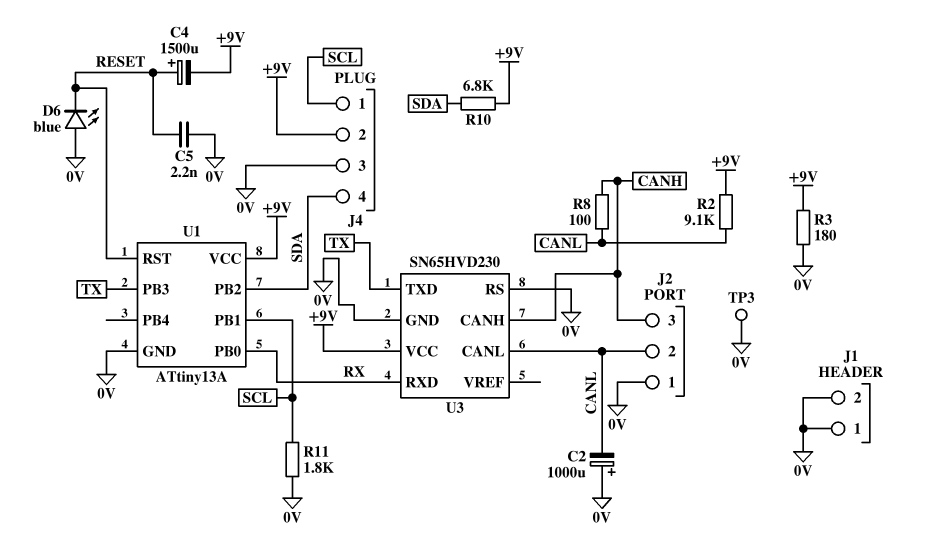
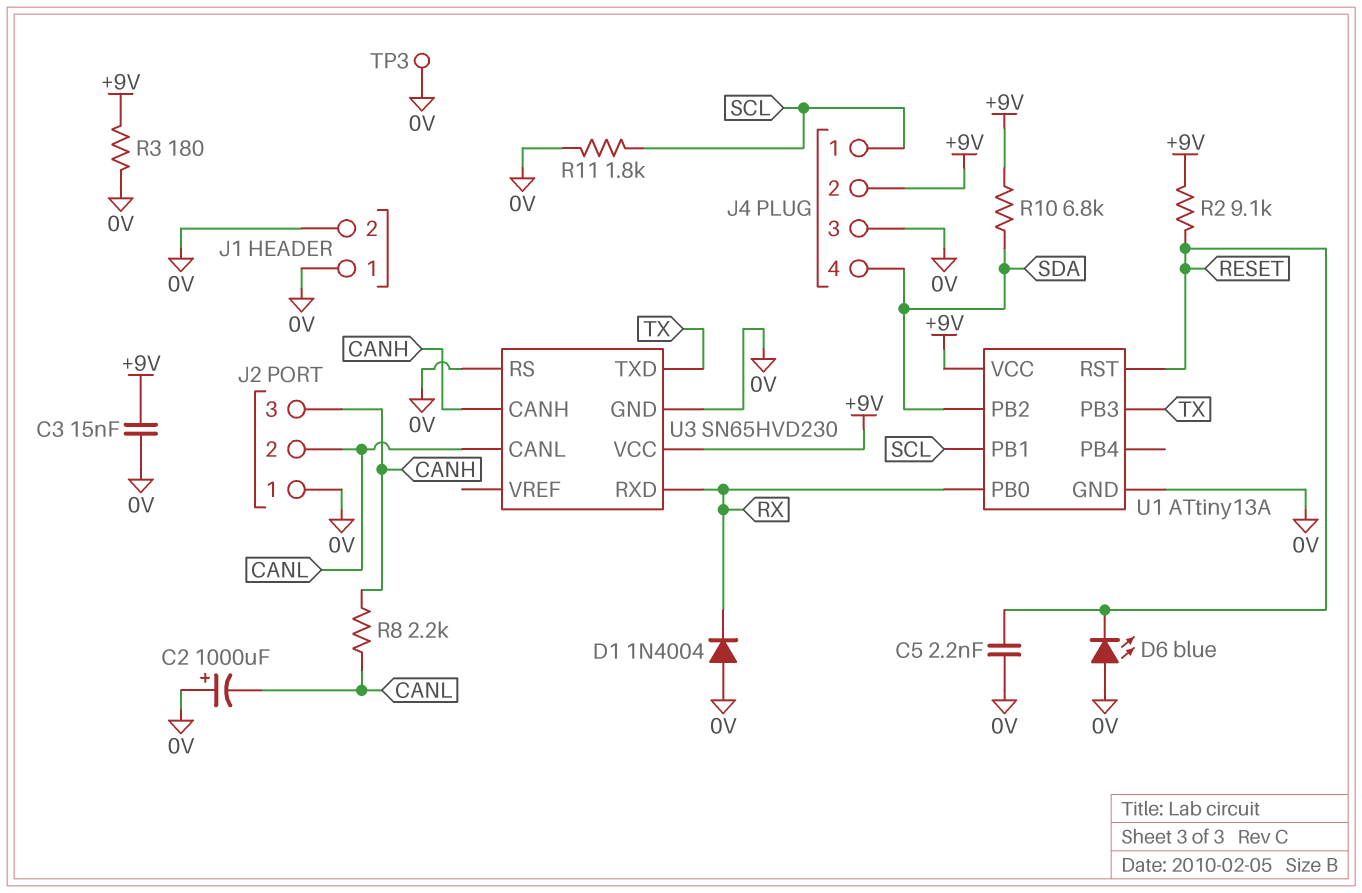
C3: none -> 15nF (+9V, 0V)
C4: 1500uF (plus RESET, minus +9V) -> none
D1: none -> diode 1N4004 (A 0V, K RX)
R2: 9.1k (+9V, CANL) -> 9.1k (+9V, RESET)
R8: 100 (CANH, CANL) -> 2.2k (CANH, CANL)

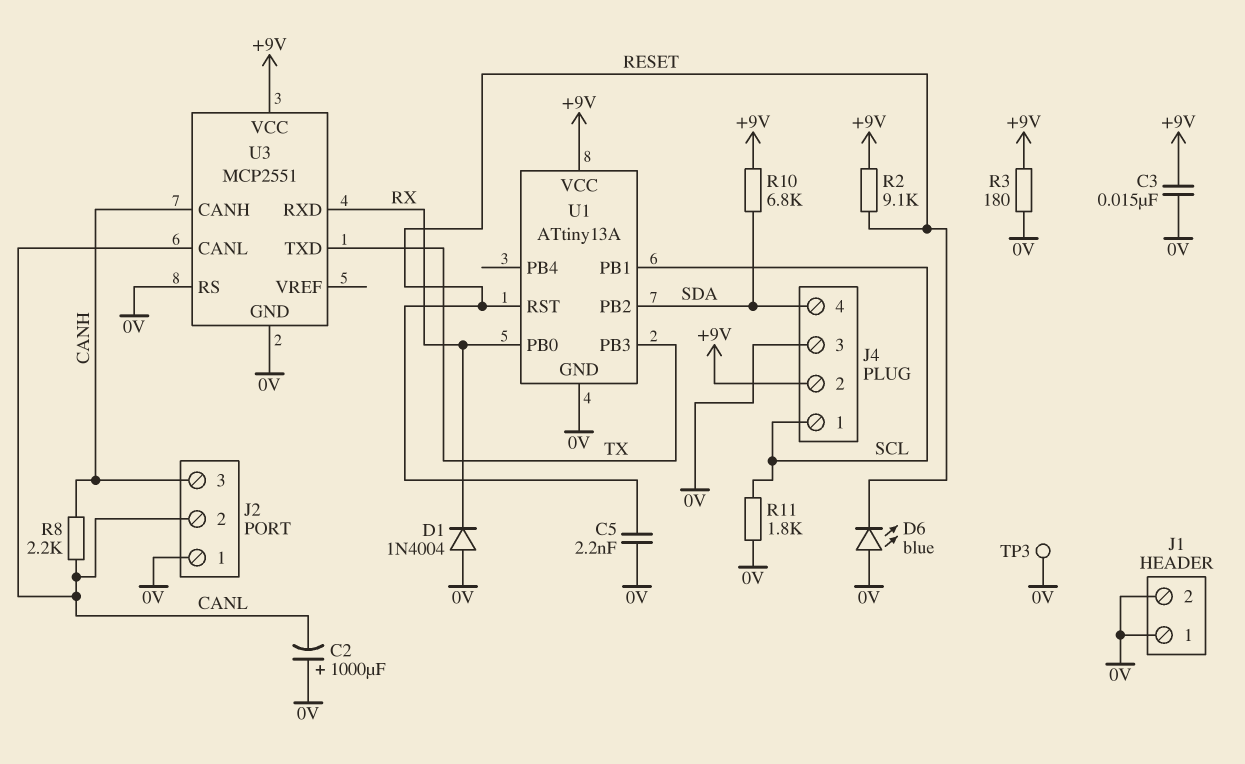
U3: SN65HVD230 -> MCP2551

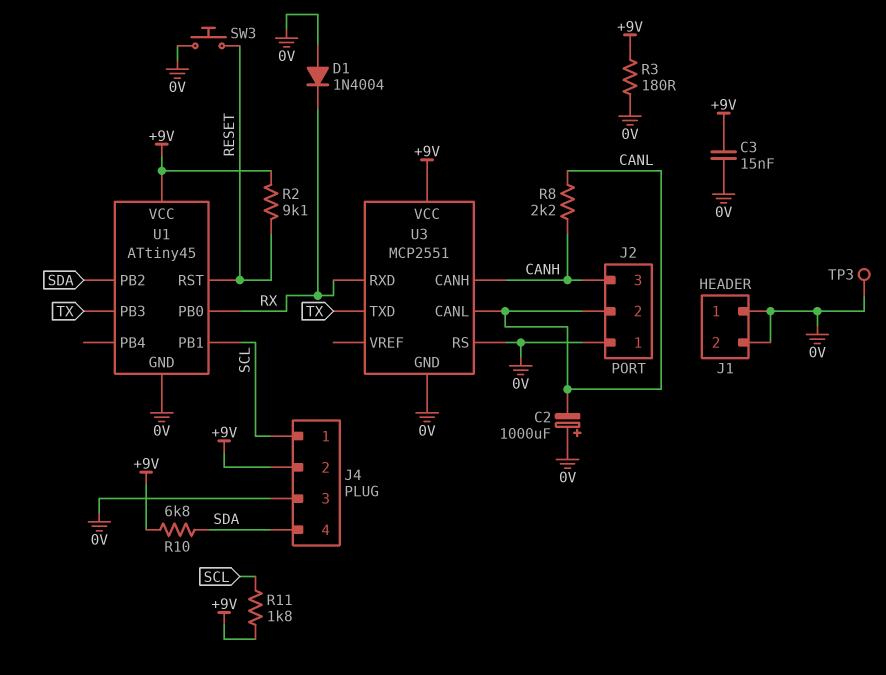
C5: 2.2nF (0V, RESET) -> none
D6: LED blue (A 0V, K RESET) -> none
R11: 1.8k (0V, SCL) -> 1.8k (+9V, SCL)
SW3: none -> button (0V, RESET)
U1: ATtiny13A -> ATtiny45

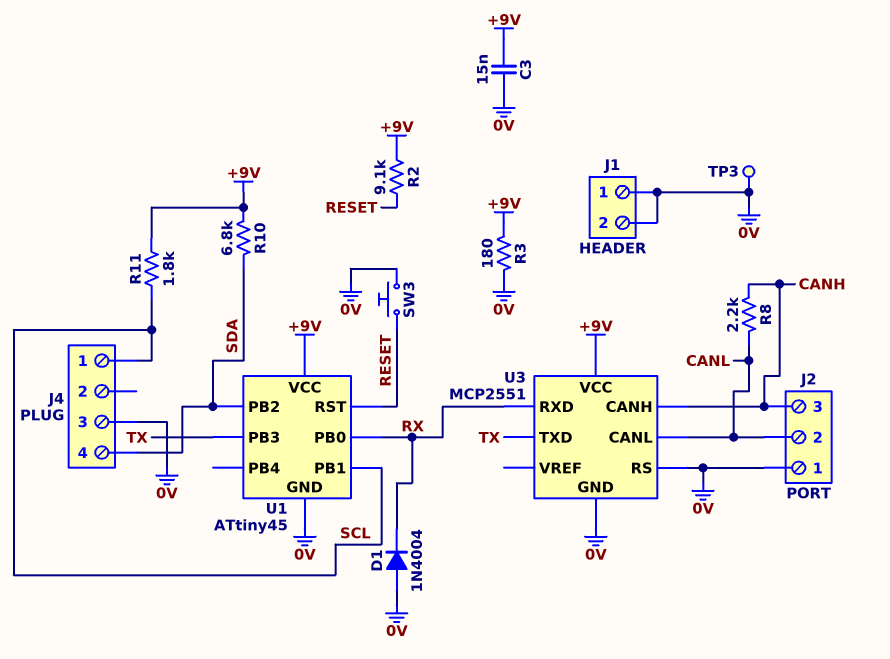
C2: 1000uF (plus 0V, minus CANL) -> none
J4 pin 2: +9V -> none

